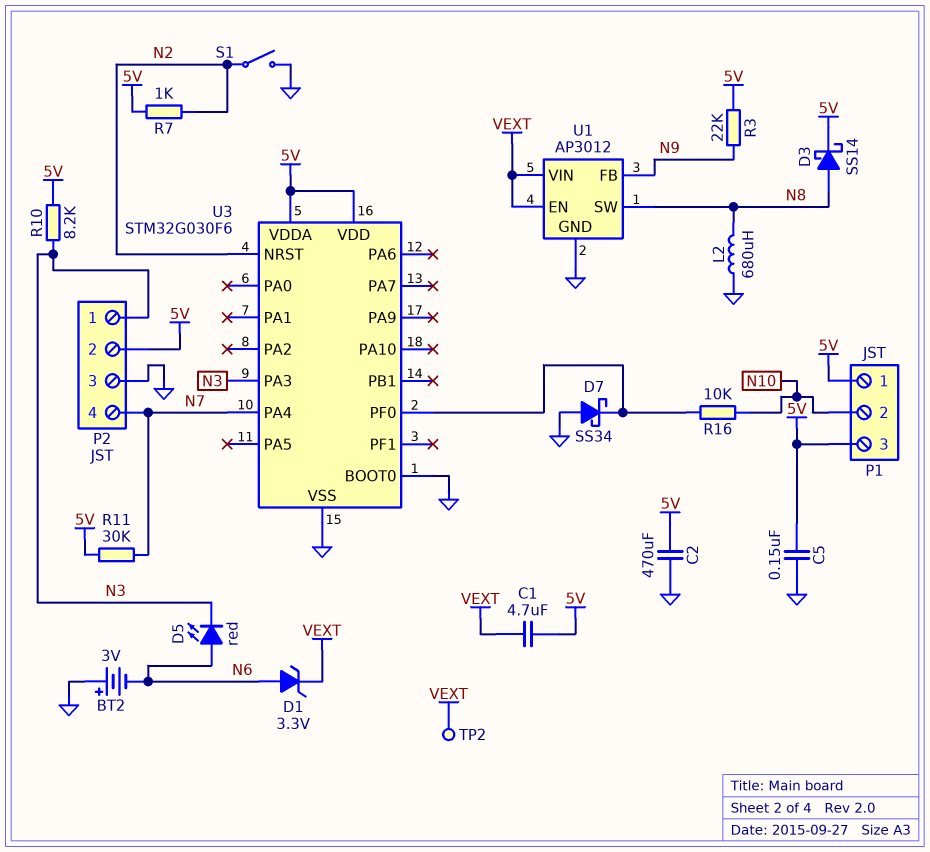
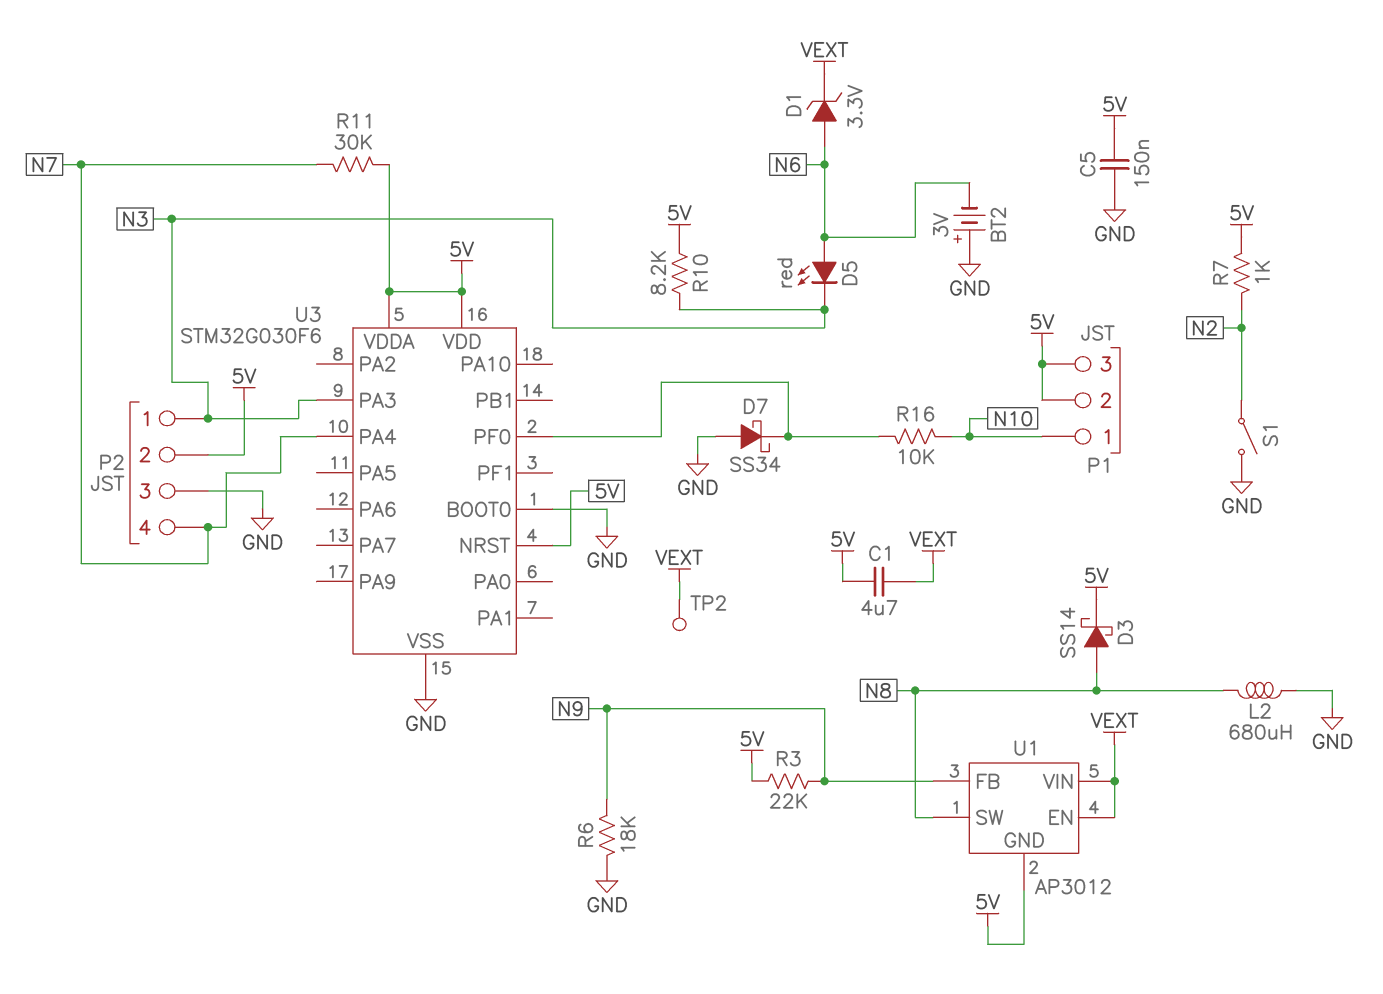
C2: 470uF (5V, GND) -> none
P1 pin 1: 5V -> N10
P1 pin 2: N10 -> 5V
R6: none -> 18k (GND, N9)
U1 pin GND: GND -> 5V
U3 pin NRST: N2 -> 5V

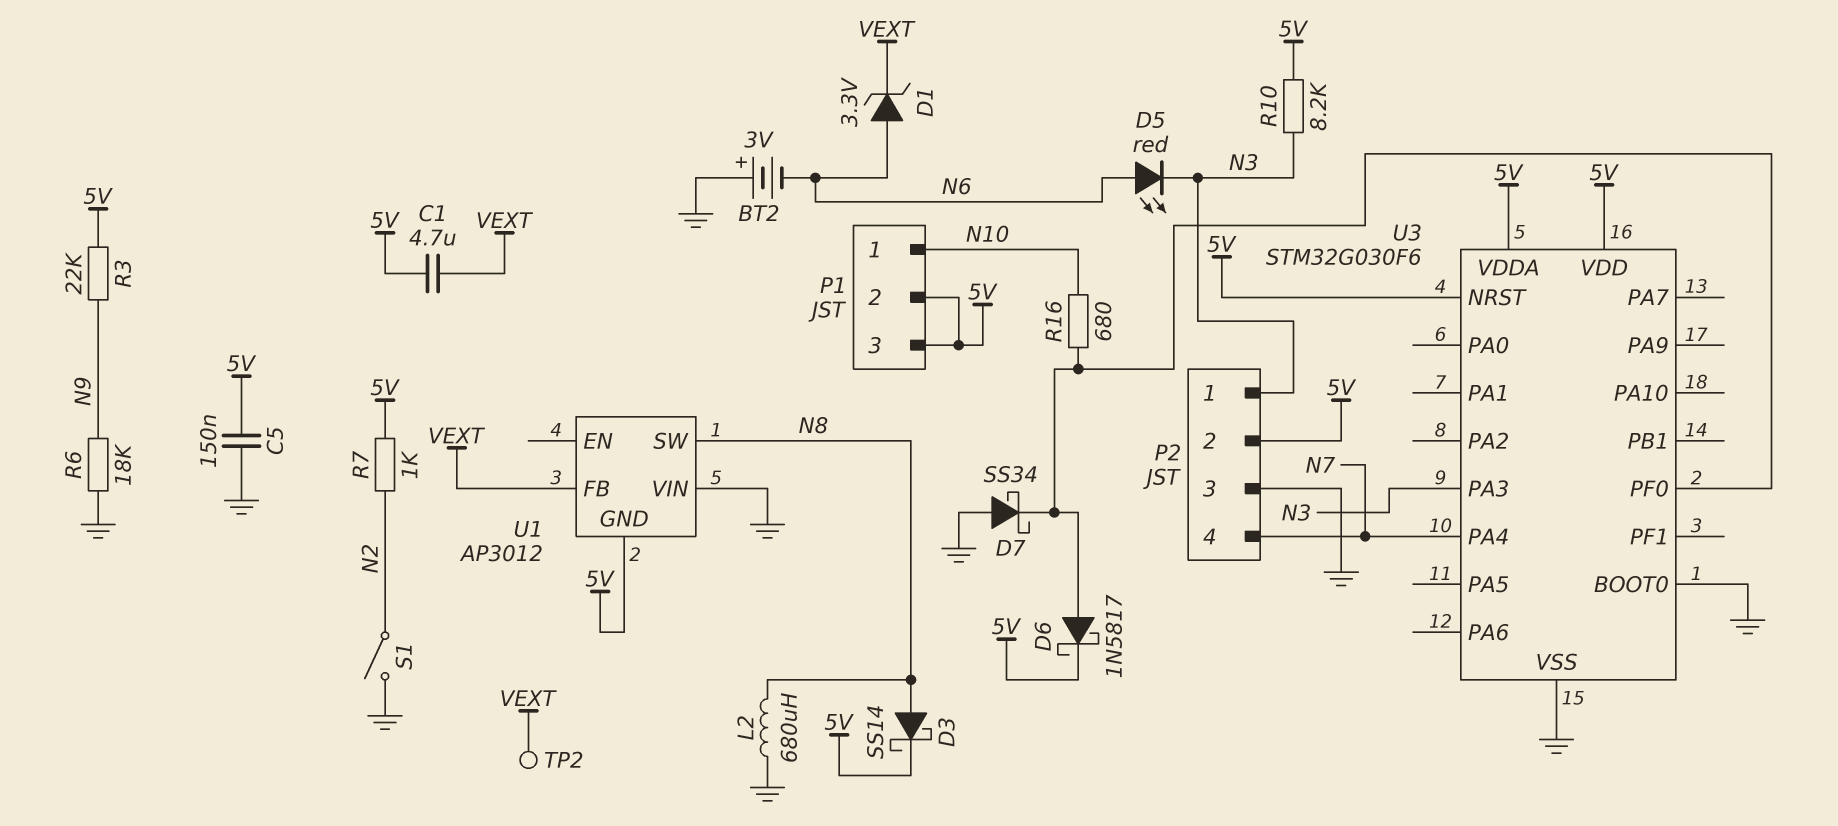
D6: none -> schottky 1N5817 (A U3/PF0, K 5V)
R11: 30k (5V, N7) -> none
R16: 10k (N10, U3/PF0) -> 680 (N10, U3/PF0)
U1 pin EN: VEXT -> none
U1 pin FB: N9 -> VEXT
U1 pin VIN: VEXT -> GND

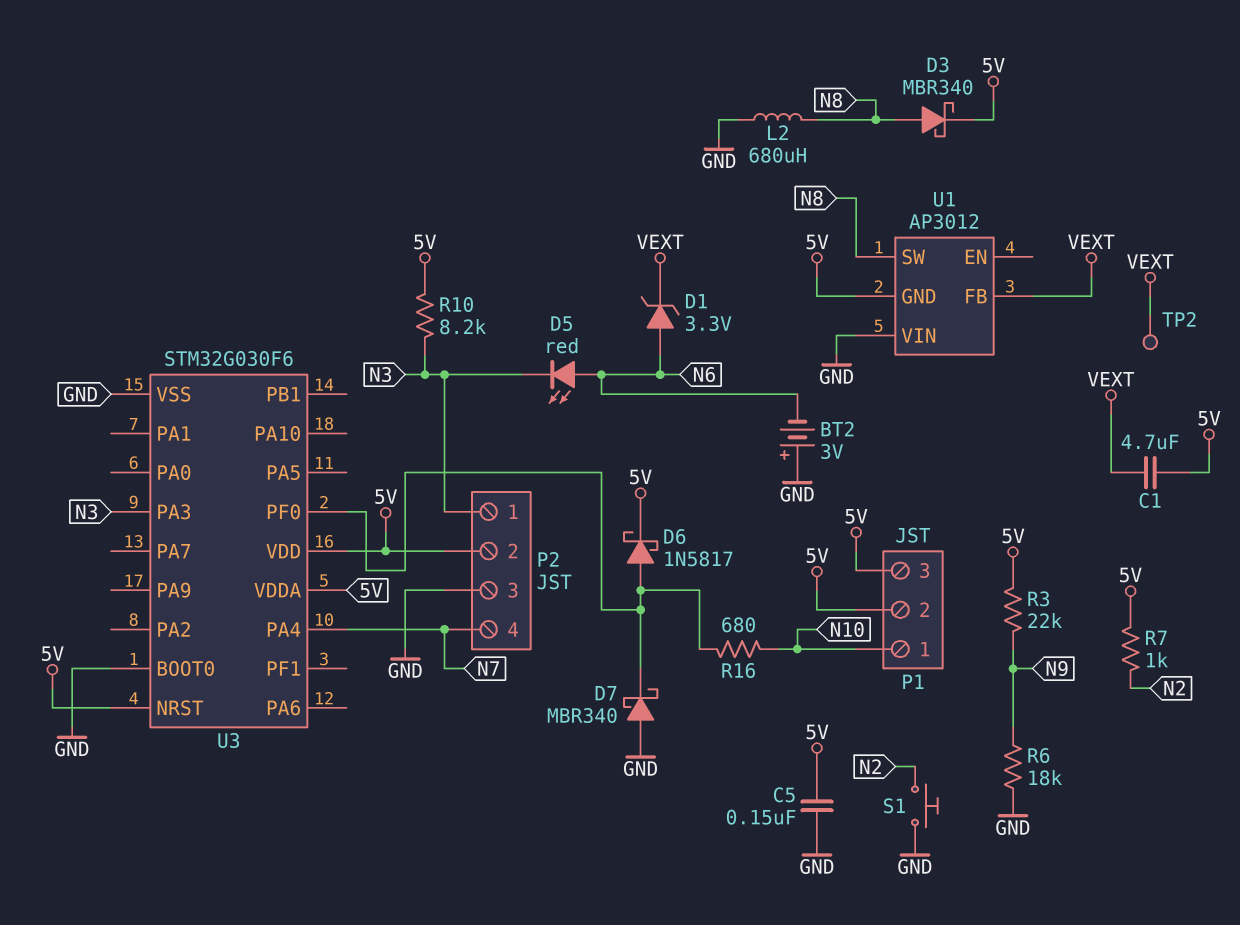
D3: schottky SS14 (A N8, K 5V) -> schottky MBR340 (A N8, K 5V)
D7: schottky SS34 (A GND, K U3/PF0) -> schottky MBR340 (A GND, K U3/PF0)
S1: switch (GND, N2) -> button (GND, N2)

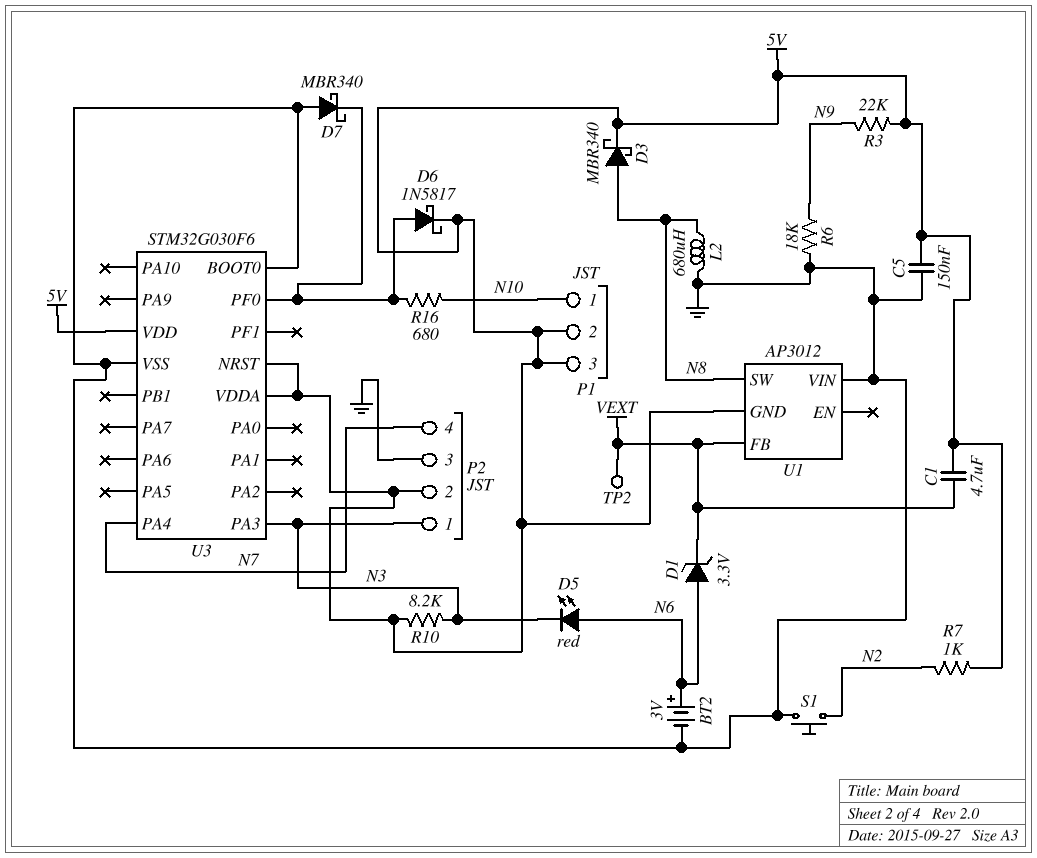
BT2: 3V (plus GND, minus N6) -> 3V (plus N6, minus GND)

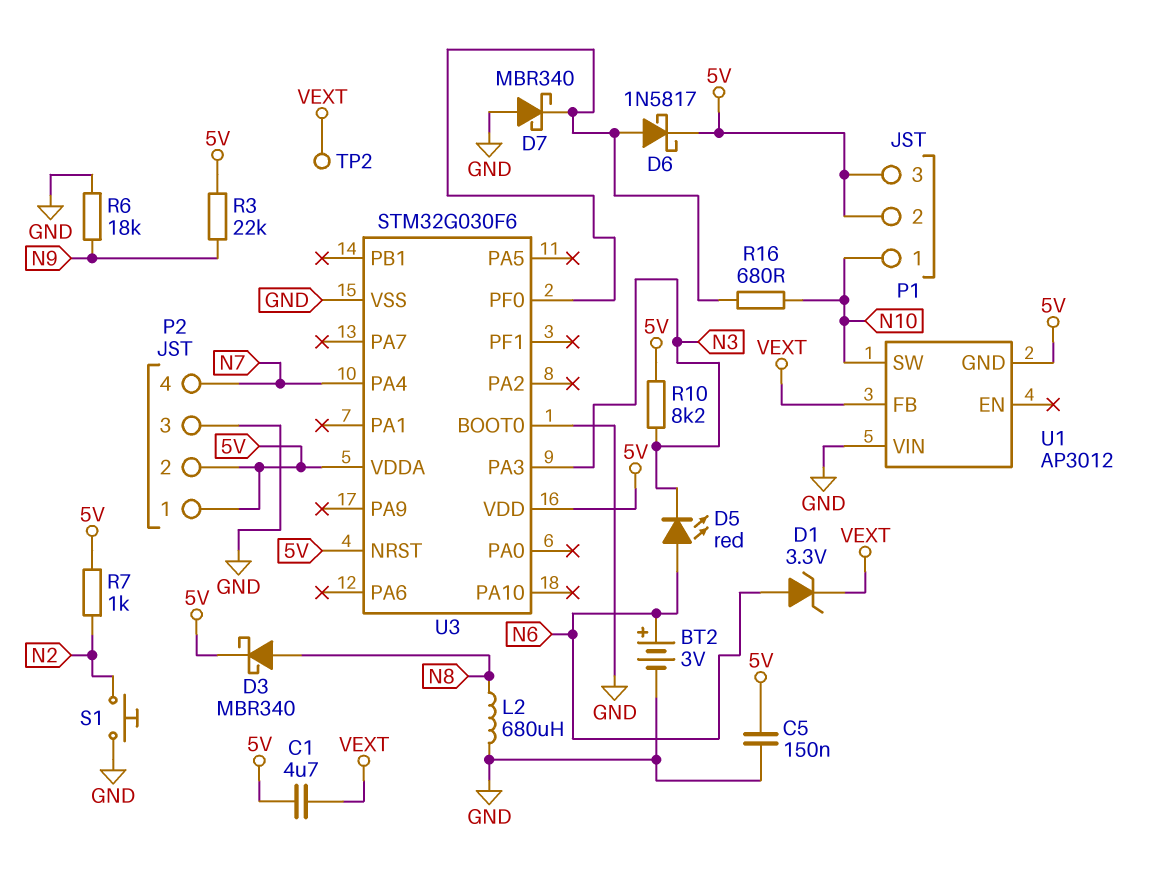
P2 pin 1: N3 -> 5V
U1 pin SW: N8 -> N10

